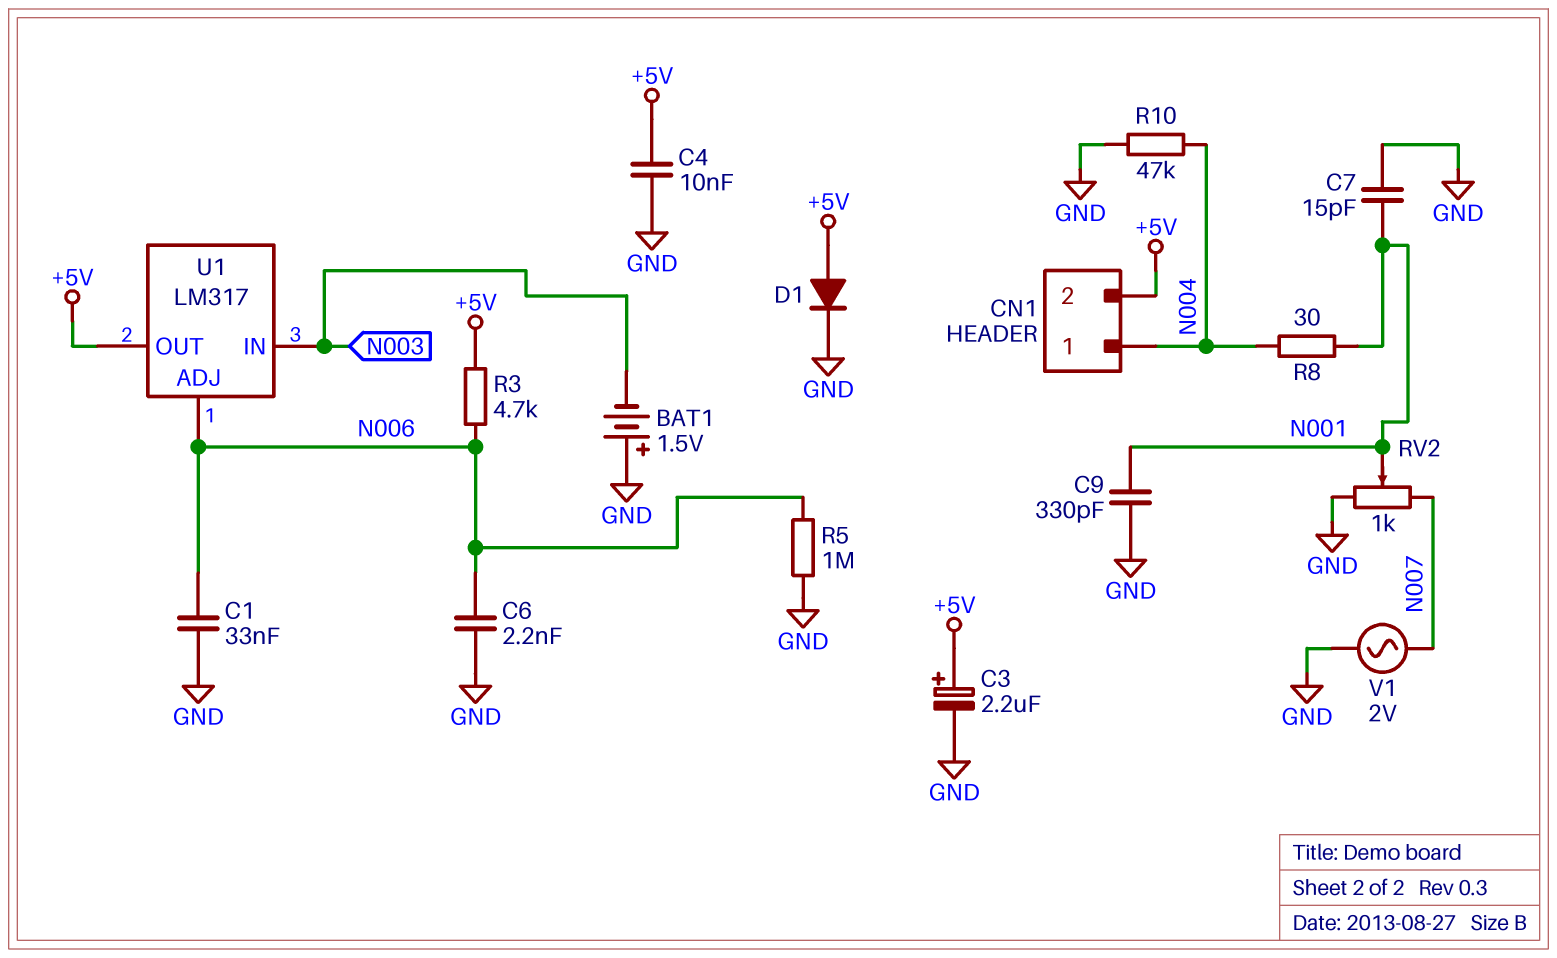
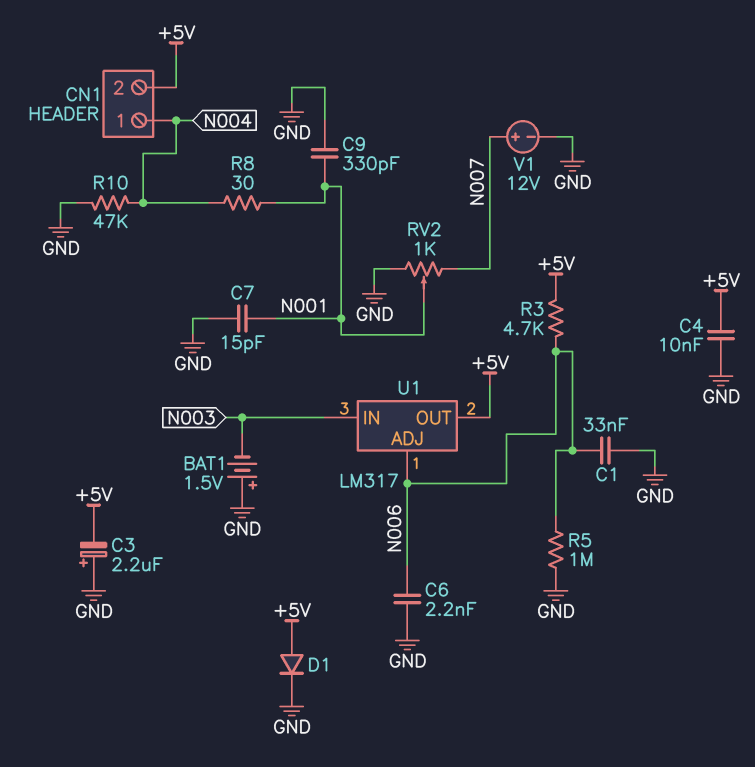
C3: 2.2uF (plus +5V, minus GND) -> 2.2uF (plus GND, minus +5V)
V1: AC 2V (GND, N007) -> 12V (plus N007, minus GND)

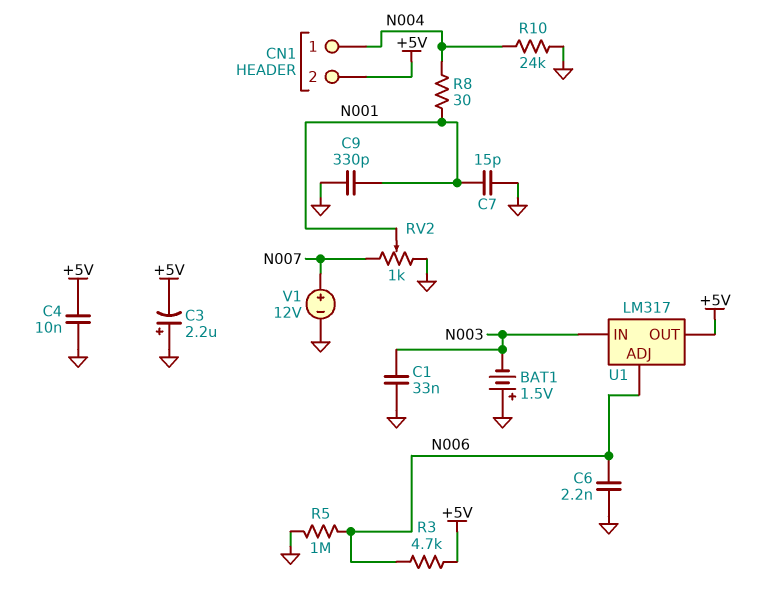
C1: 33nF (GND, N006) -> 33nF (GND, N003)
D1: diode (A +5V, K GND) -> none
R10: 47k (GND, N004) -> 24k (GND, N004)

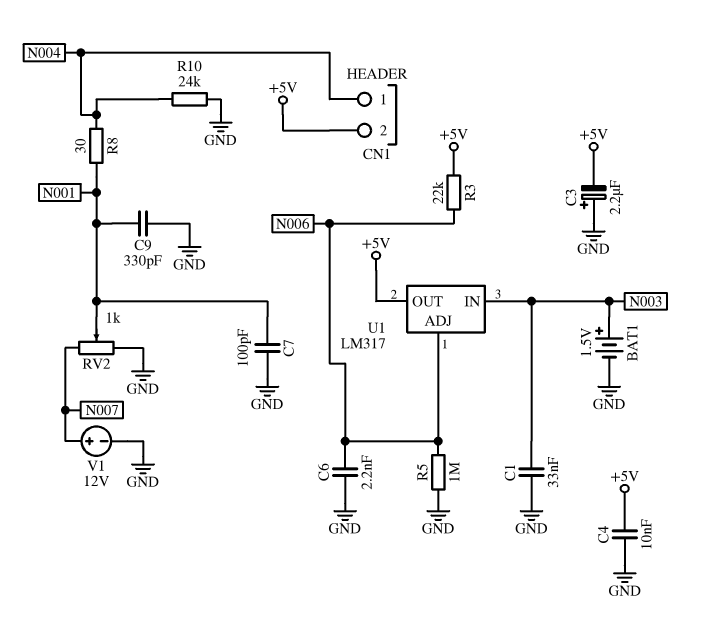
BAT1: 1.5V (plus GND, minus N003) -> 1.5V (plus N003, minus GND)
C7: 15pF (GND, N001) -> 100pF (GND, N001)
R3: 4.7k (+5V, N006) -> 22k (+5V, N006)

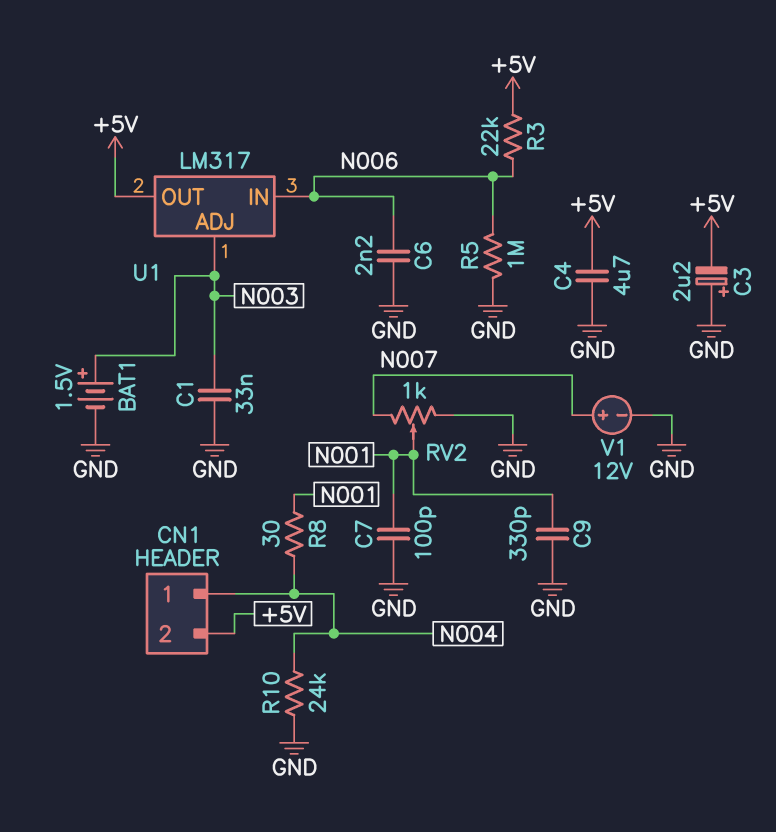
C4: 10nF (+5V, GND) -> 4.7uF (+5V, GND)
U1 pin ADJ: N006 -> N003
U1 pin IN: N003 -> N006

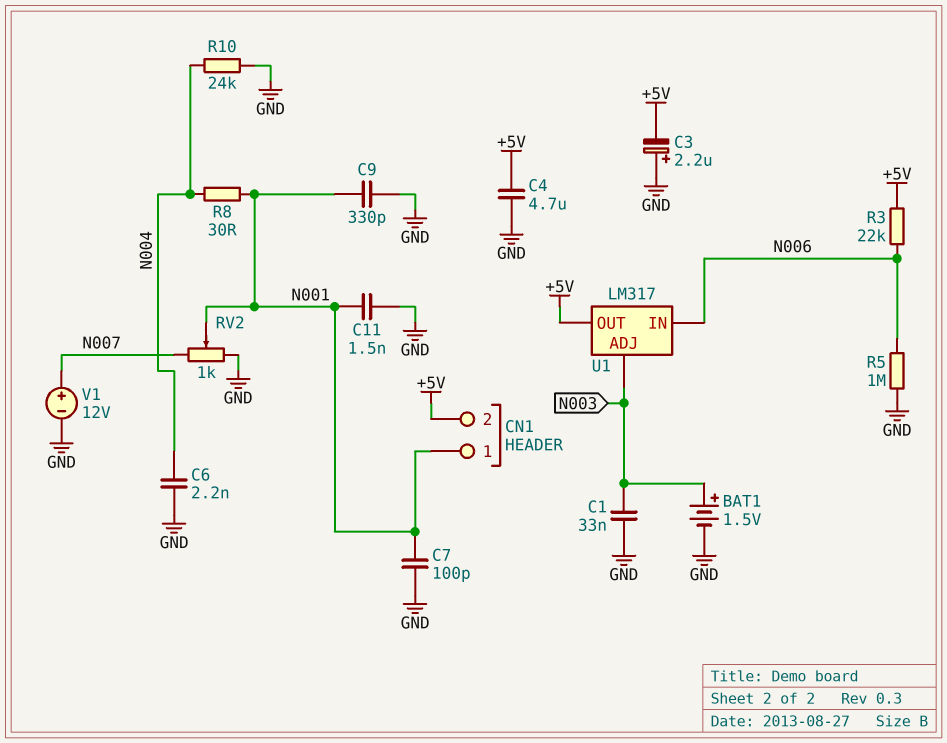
C6: 2.2nF (GND, N006) -> 2.2nF (GND, N004)
C11: none -> 1.5nF (GND, N001)
CN1 pin 1: N004 -> N001

